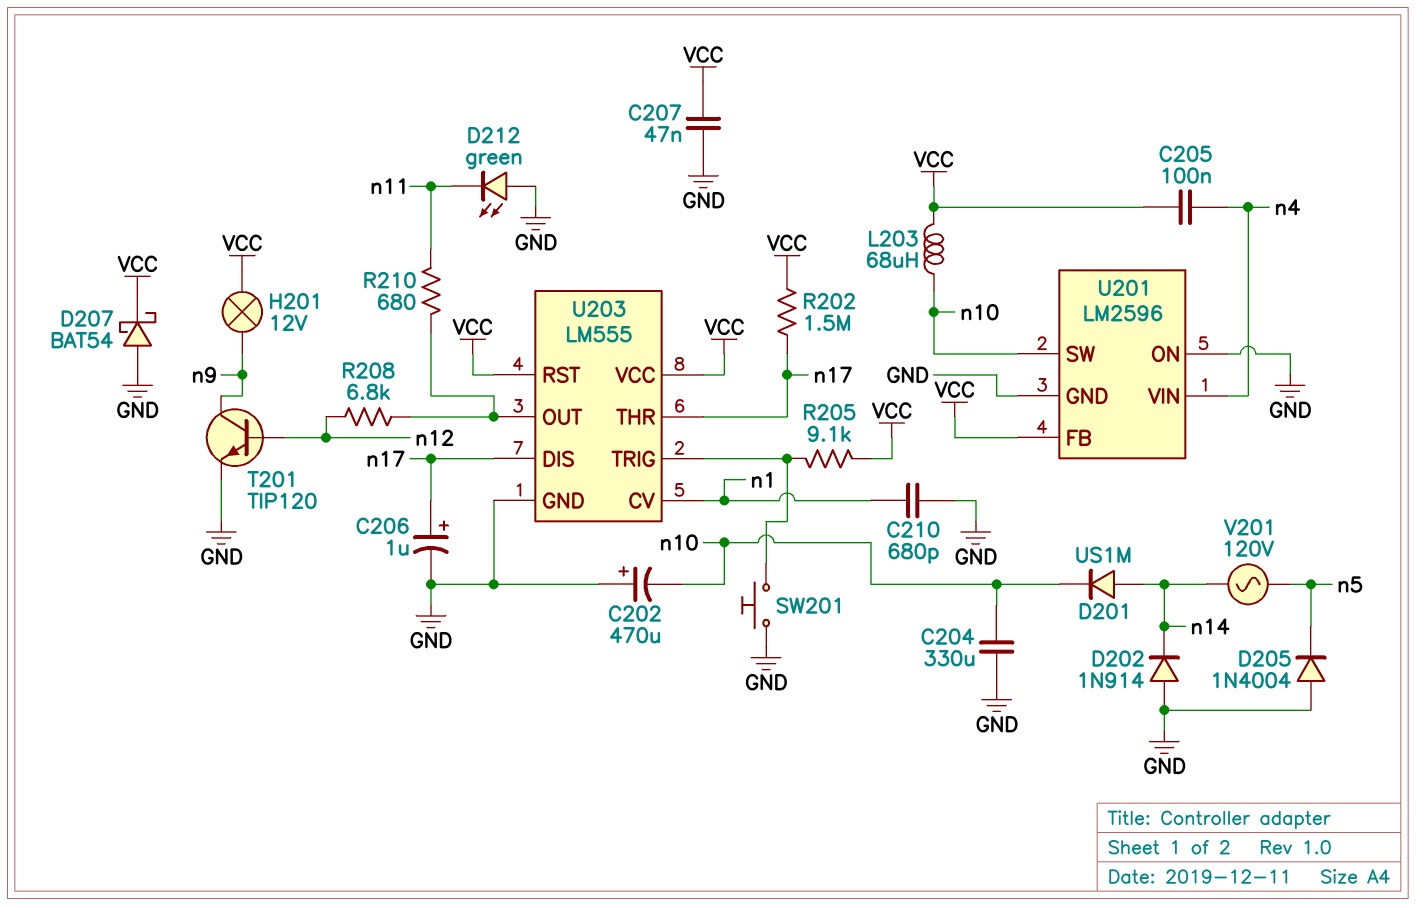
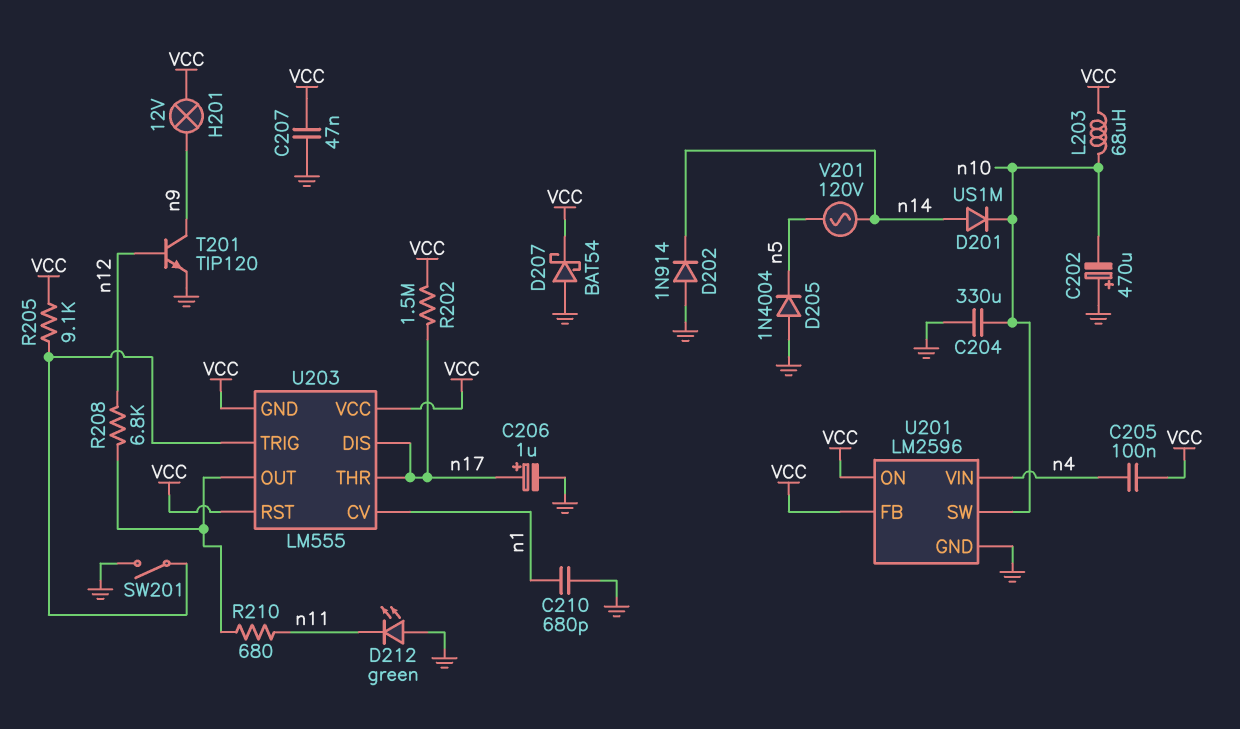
SW201: button (GND, U203/TRIG) -> switch (GND, U203/TRIG)
U201 pin ON: GND -> VCC
U203 pin GND: GND -> VCC

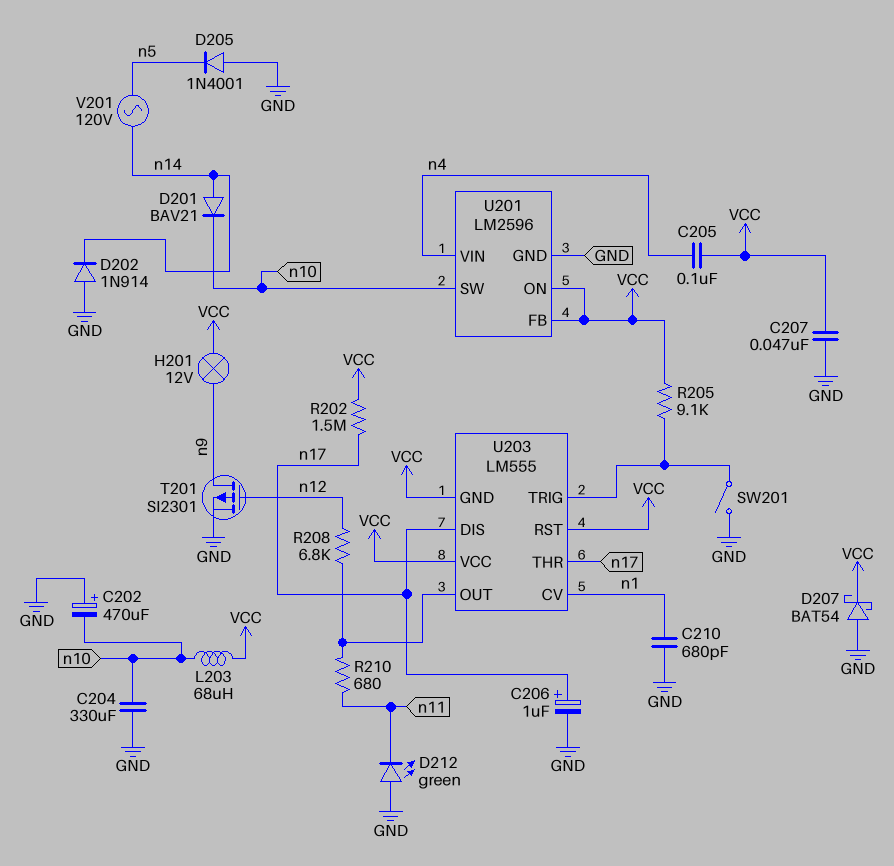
D201: diode US1M (A n14, K n10) -> diode BAV21 (A n14, K n10)
D205: diode 1N4004 (A GND, K n5) -> diode 1N4001 (A GND, K n5)
T201: NPN TIP120 (B n12, C n9, E GND) -> PMOS SI2301 (G n12, D n9, S GND)

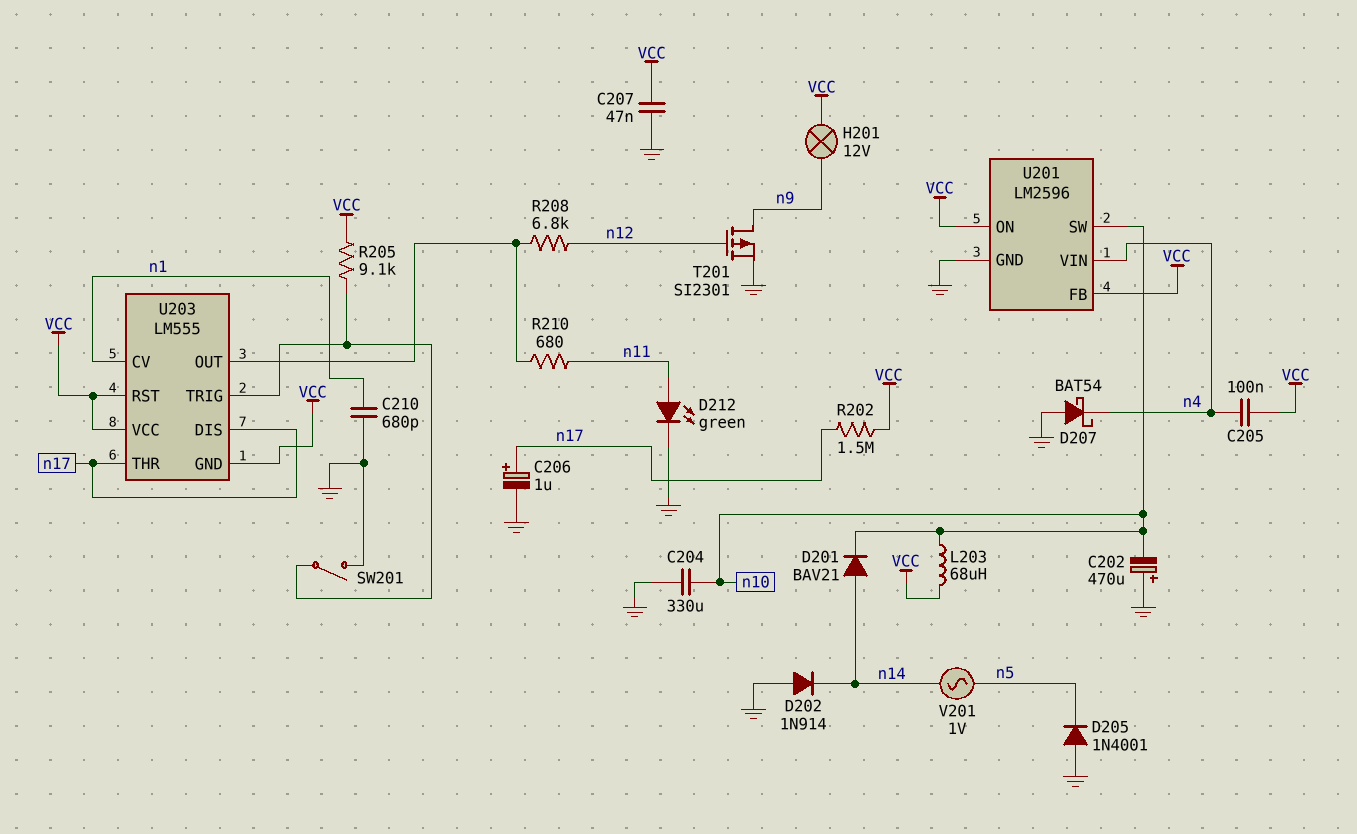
D207: schottky BAT54 (A GND, K VCC) -> schottky BAT54 (A GND, K n4)
D212: LED green (A GND, K n11) -> LED green (A n11, K GND)
V201: AC 120V (n5, n14) -> AC 1V (n5, n14)

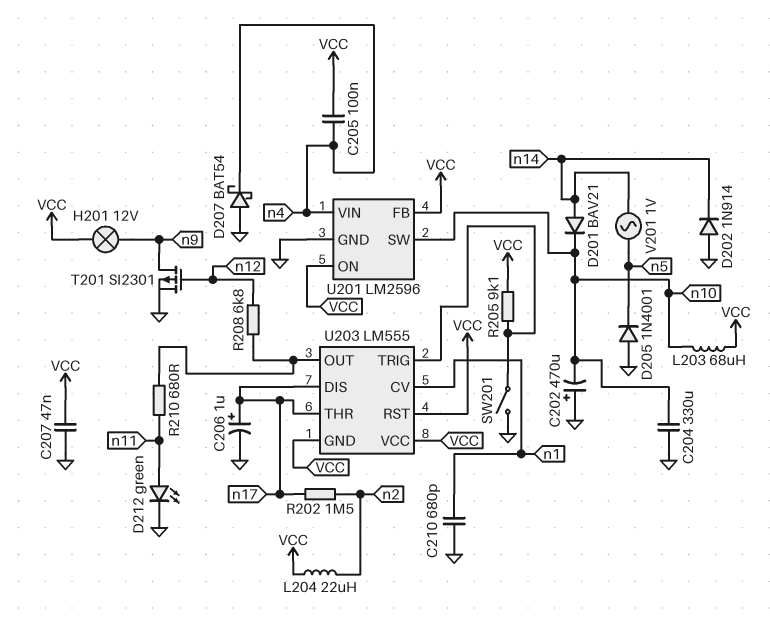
L204: none -> 22uH (VCC, n2)
R202: 1.5M (VCC, n17) -> 1.5M (n2, n17)

